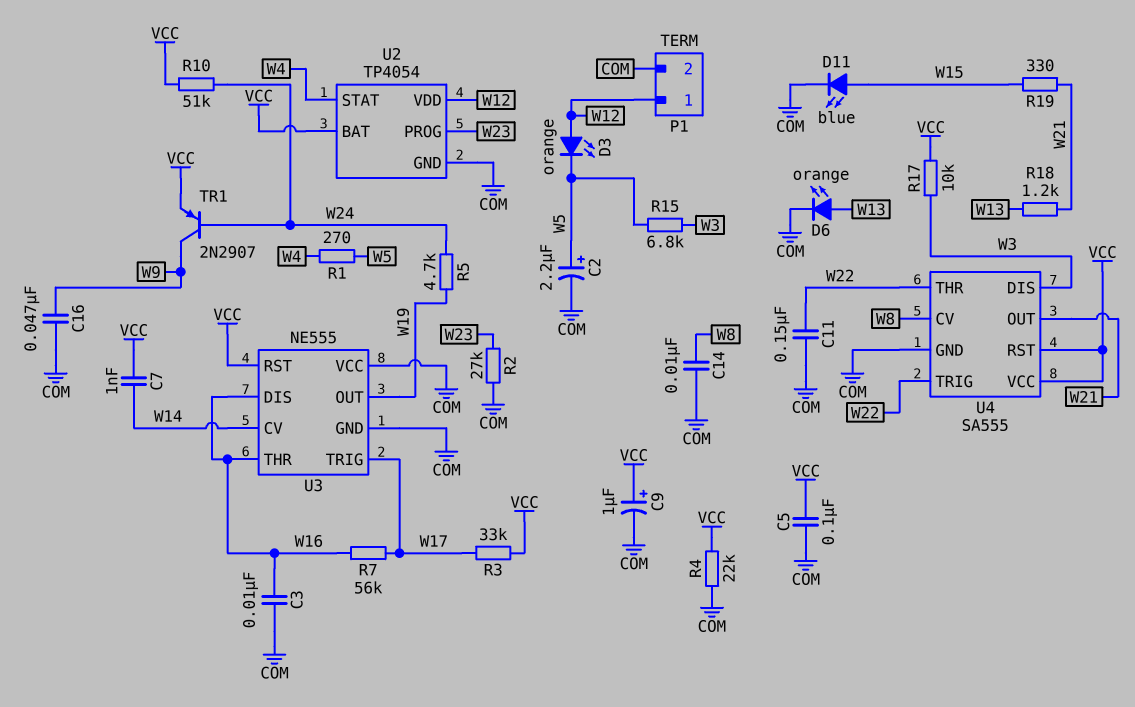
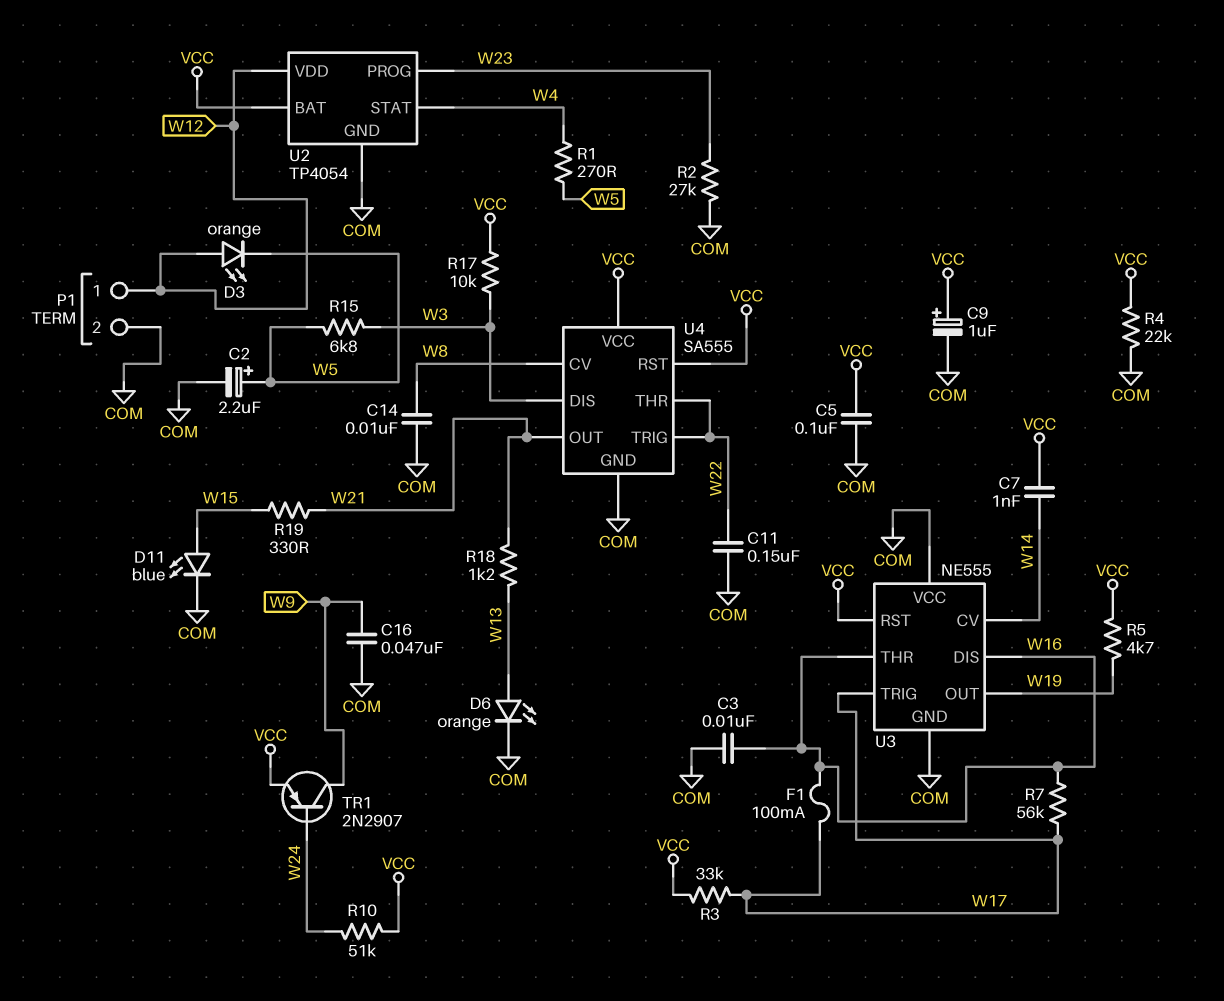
F1: none -> 100mA (W16, W17)
R5: 4.7k (W19, W24) -> 4.7k (VCC, W19)

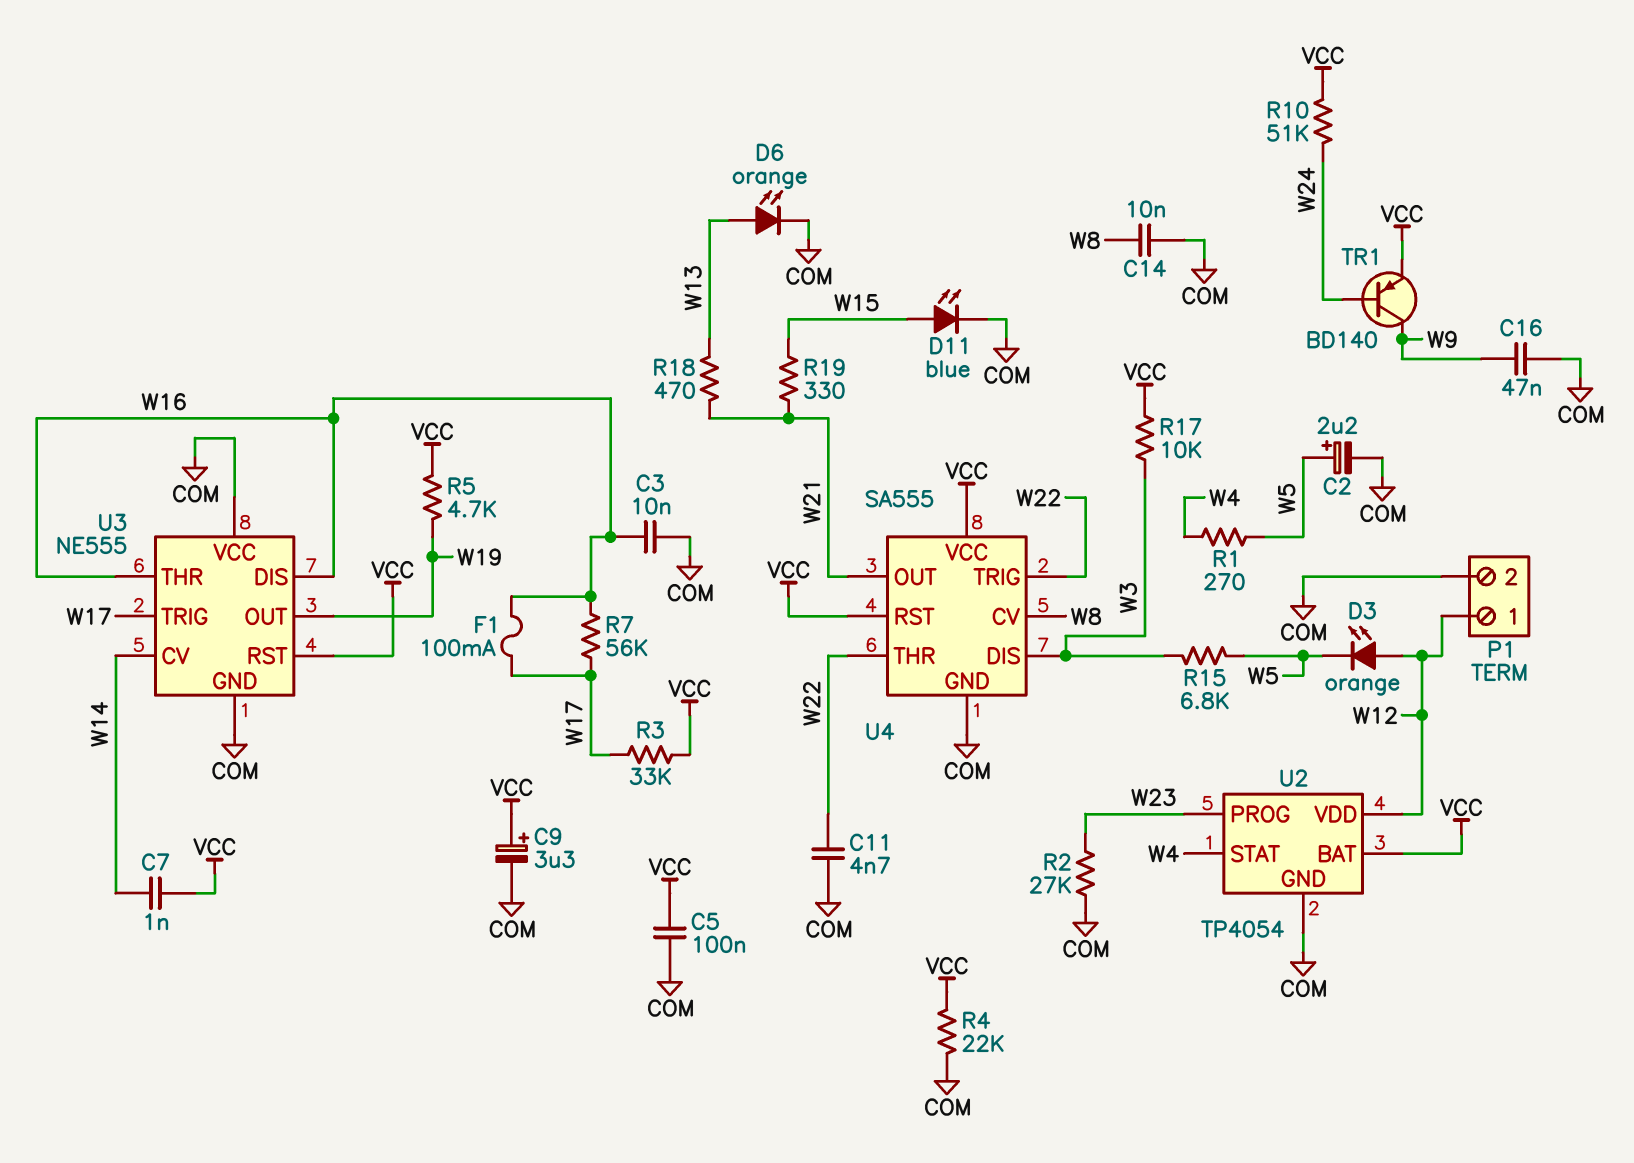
C9: 1uF (plus VCC, minus COM) -> 3.3uF (plus VCC, minus COM)
C11: 150nF (COM, W22) -> 4.7nF (COM, W22)
R18: 1.2k (W13, W21) -> 470 (W13, W21)
TR1: PNP 2N2907 (B W24, C W9, E VCC) -> PNP BD140 (B W24, C W9, E VCC)

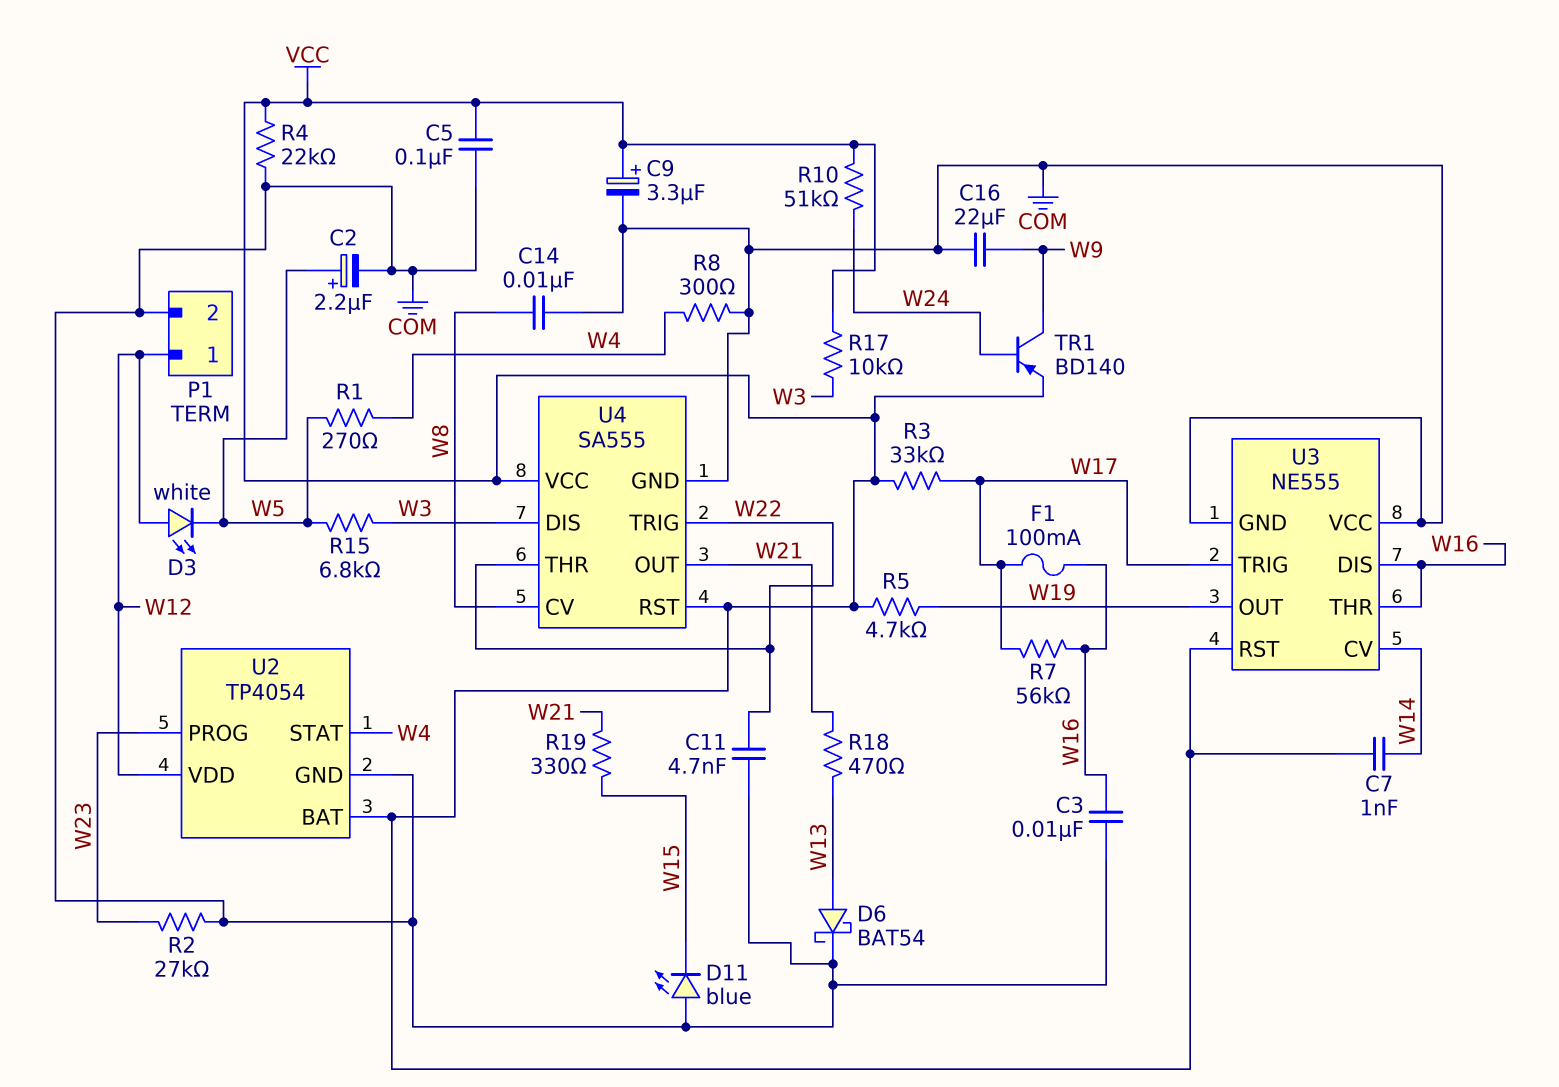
C16: 47nF (COM, W9) -> 22uF (COM, W9)
D3: LED orange (A W12, K W5) -> LED white (A W12, K W5)
D6: LED orange (A W13, K COM) -> schottky BAT54 (A W13, K COM)
D11: LED blue (A W15, K COM) -> LED blue (A COM, K W15)
R8: none -> 300 (COM, W4)

